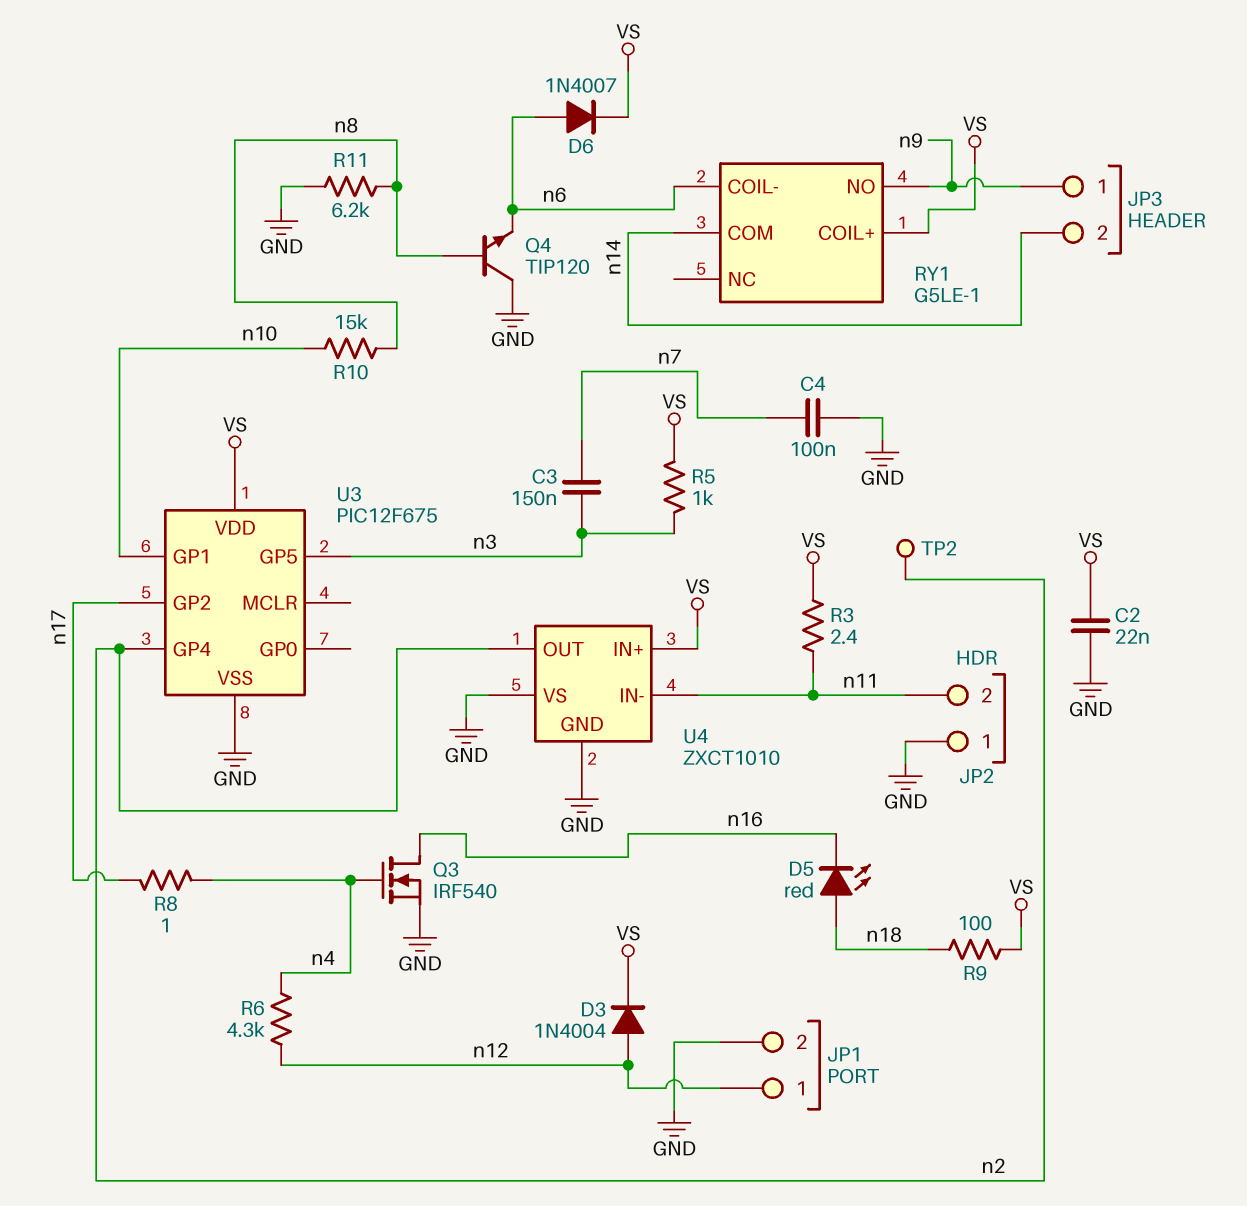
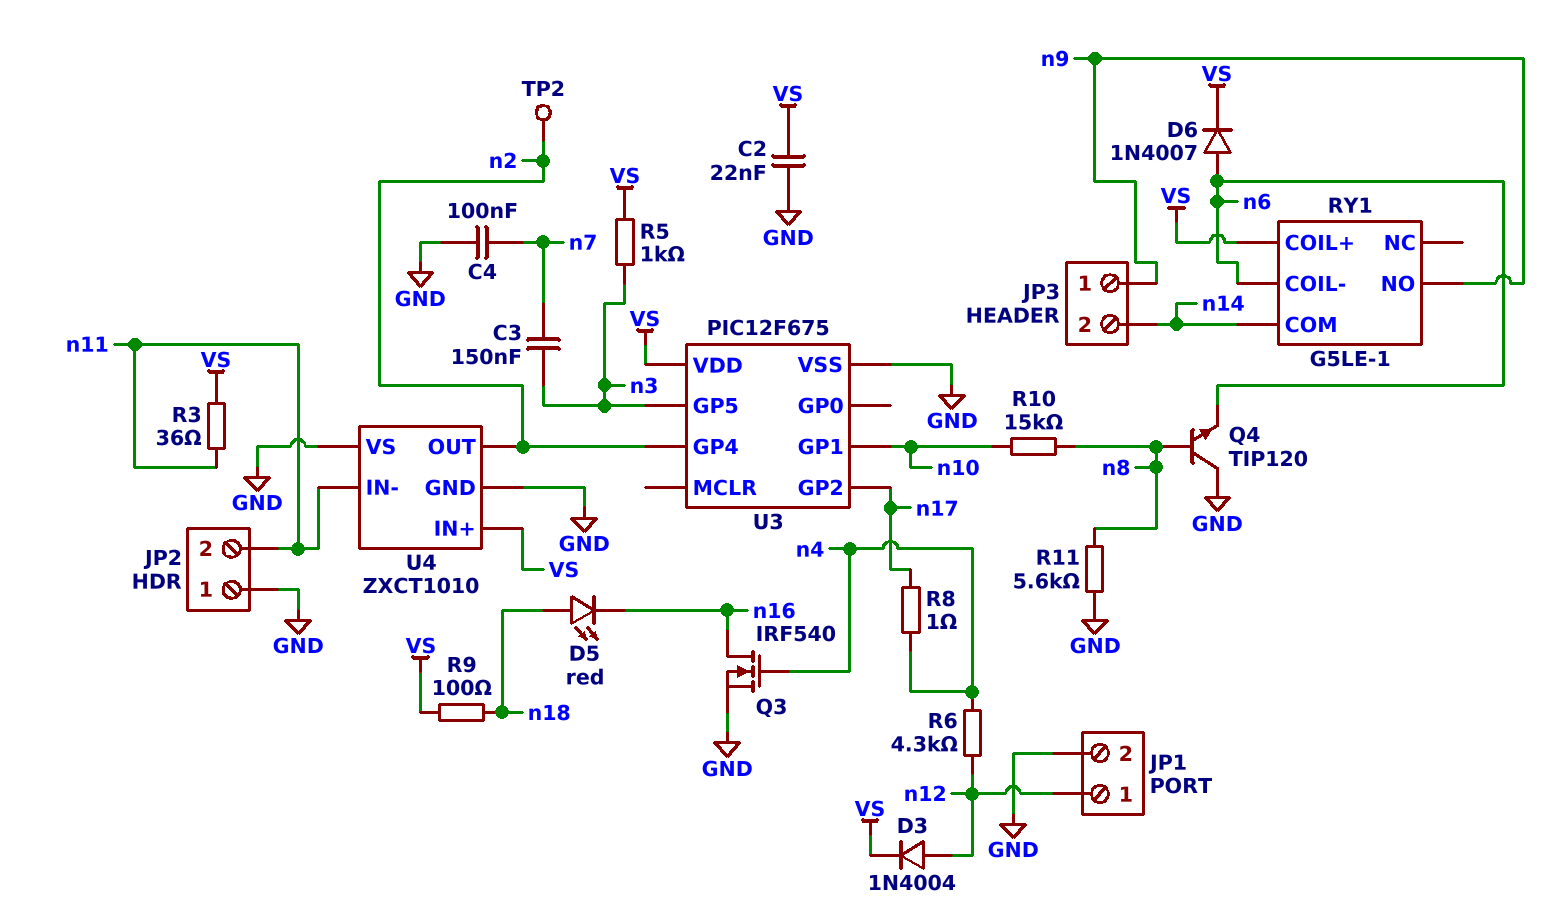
R3: 2.4 (VS, n11) -> 36 (VS, n11)
R11: 6.2k (GND, n8) -> 5.6k (GND, n8)

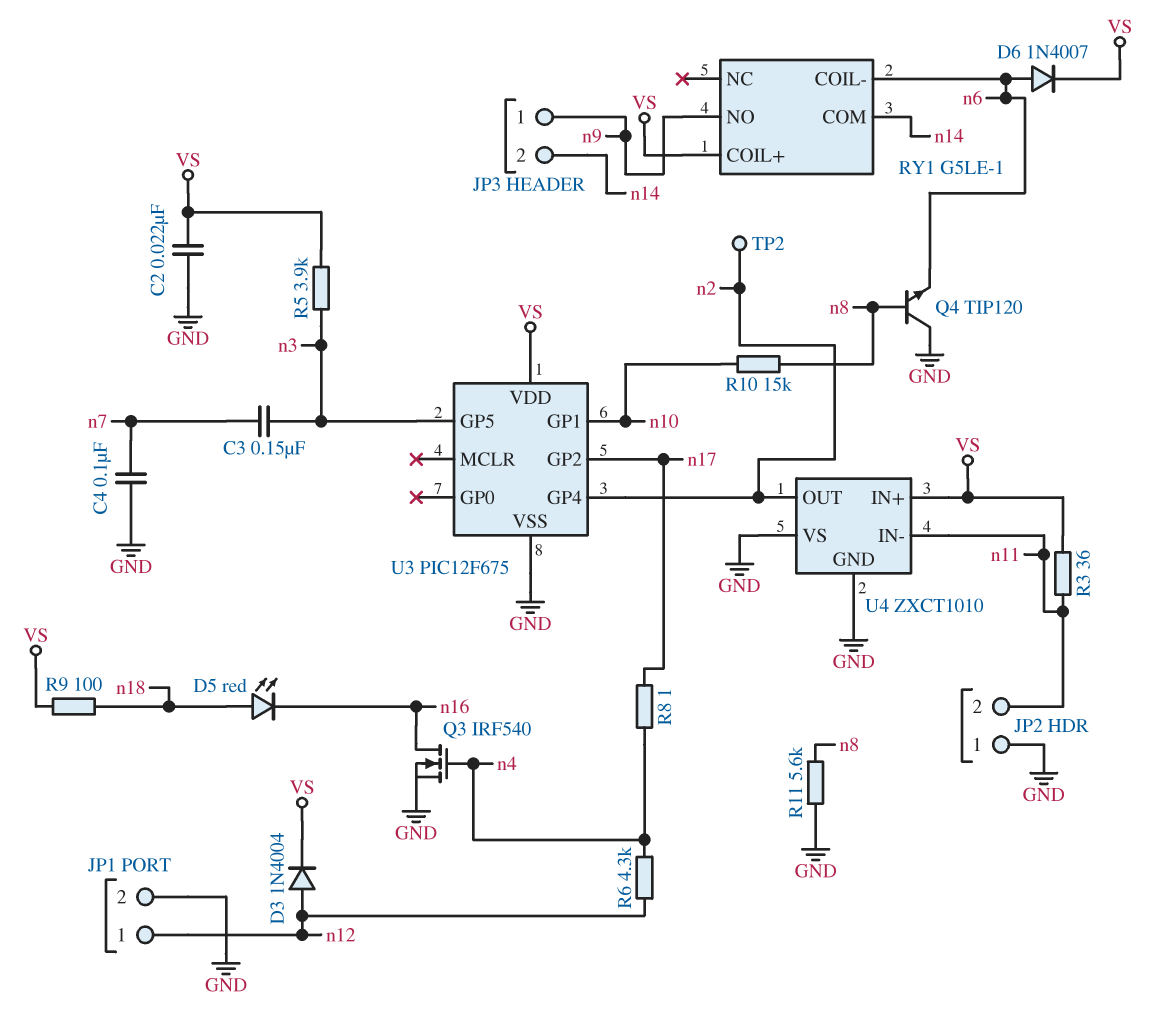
R5: 1k (VS, n3) -> 3.9k (VS, n3)

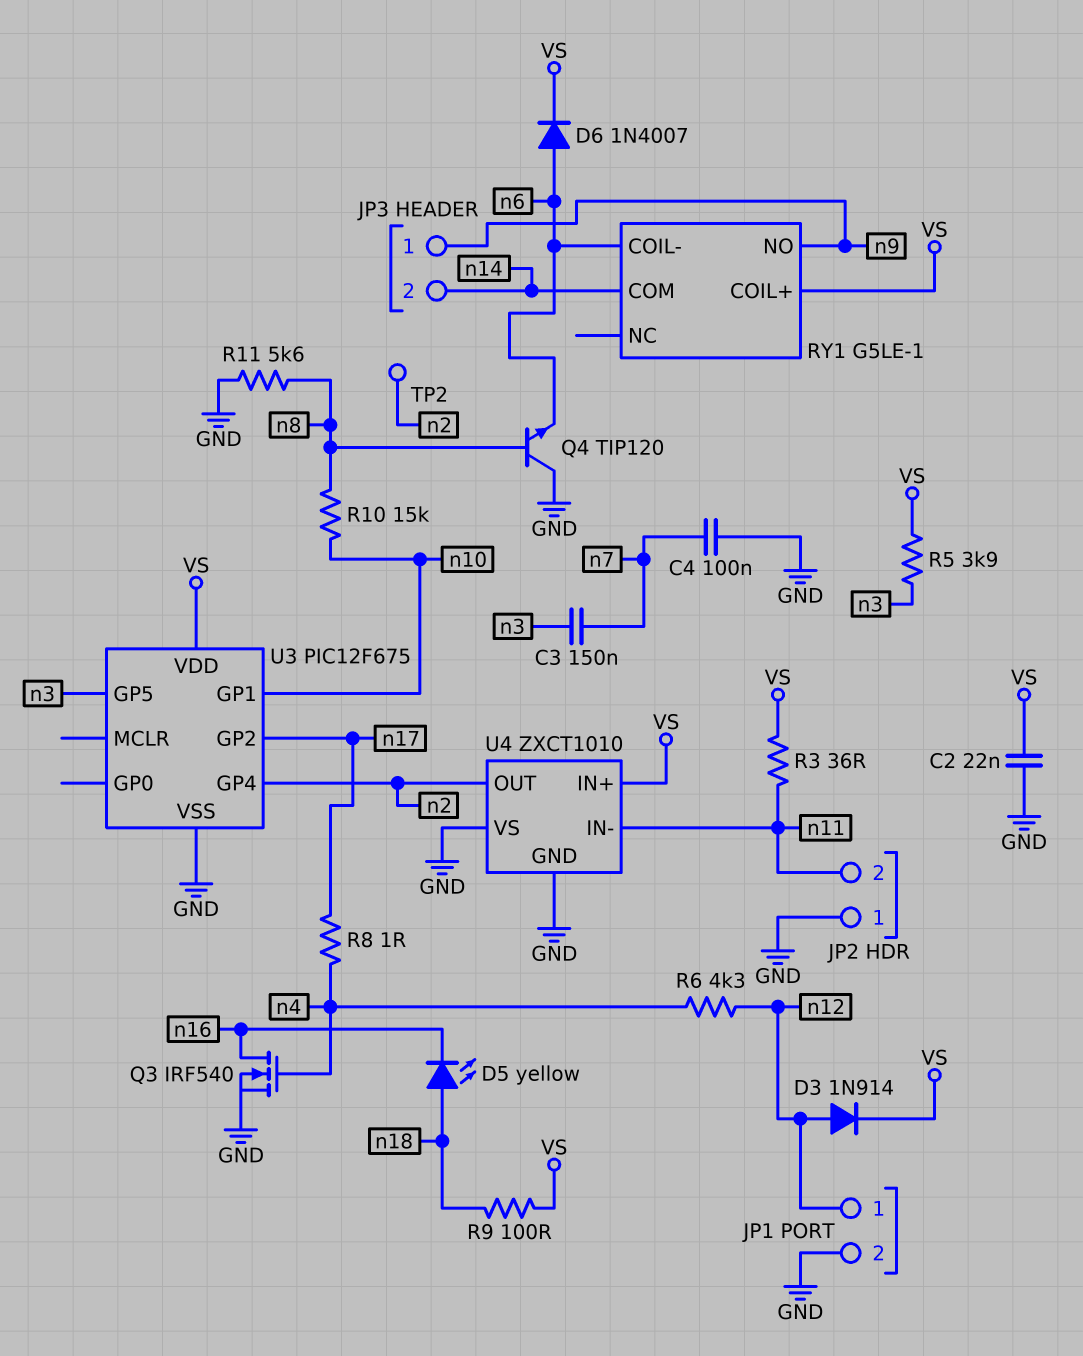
D3: diode 1N4004 (A n12, K VS) -> diode 1N914 (A n12, K VS)
D5: LED red (A n18, K n16) -> LED yellow (A n18, K n16)

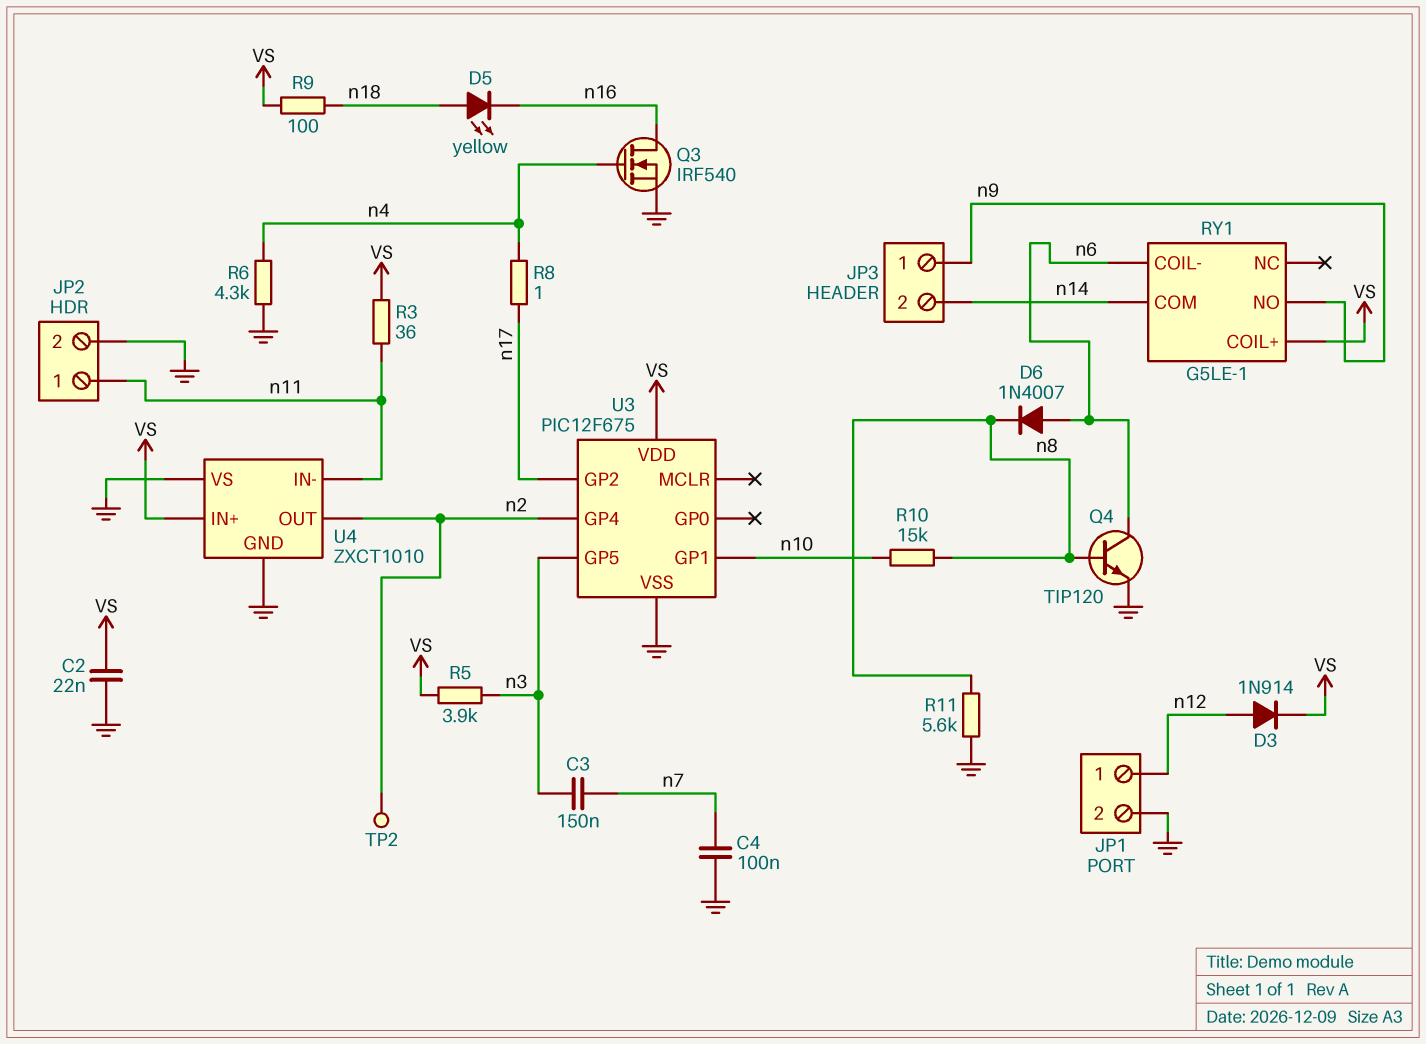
D6: diode 1N4007 (A n6, K VS) -> diode 1N4007 (A n6, K n8)
JP2 pin 1: GND -> n11
JP2 pin 2: n11 -> GND
Q4: NPN TIP120 (B n8, C GND, E n6) -> NPN TIP120 (B n8, C n6, E GND)
R6: 4.3k (n4, n12) -> 4.3k (GND, n4)

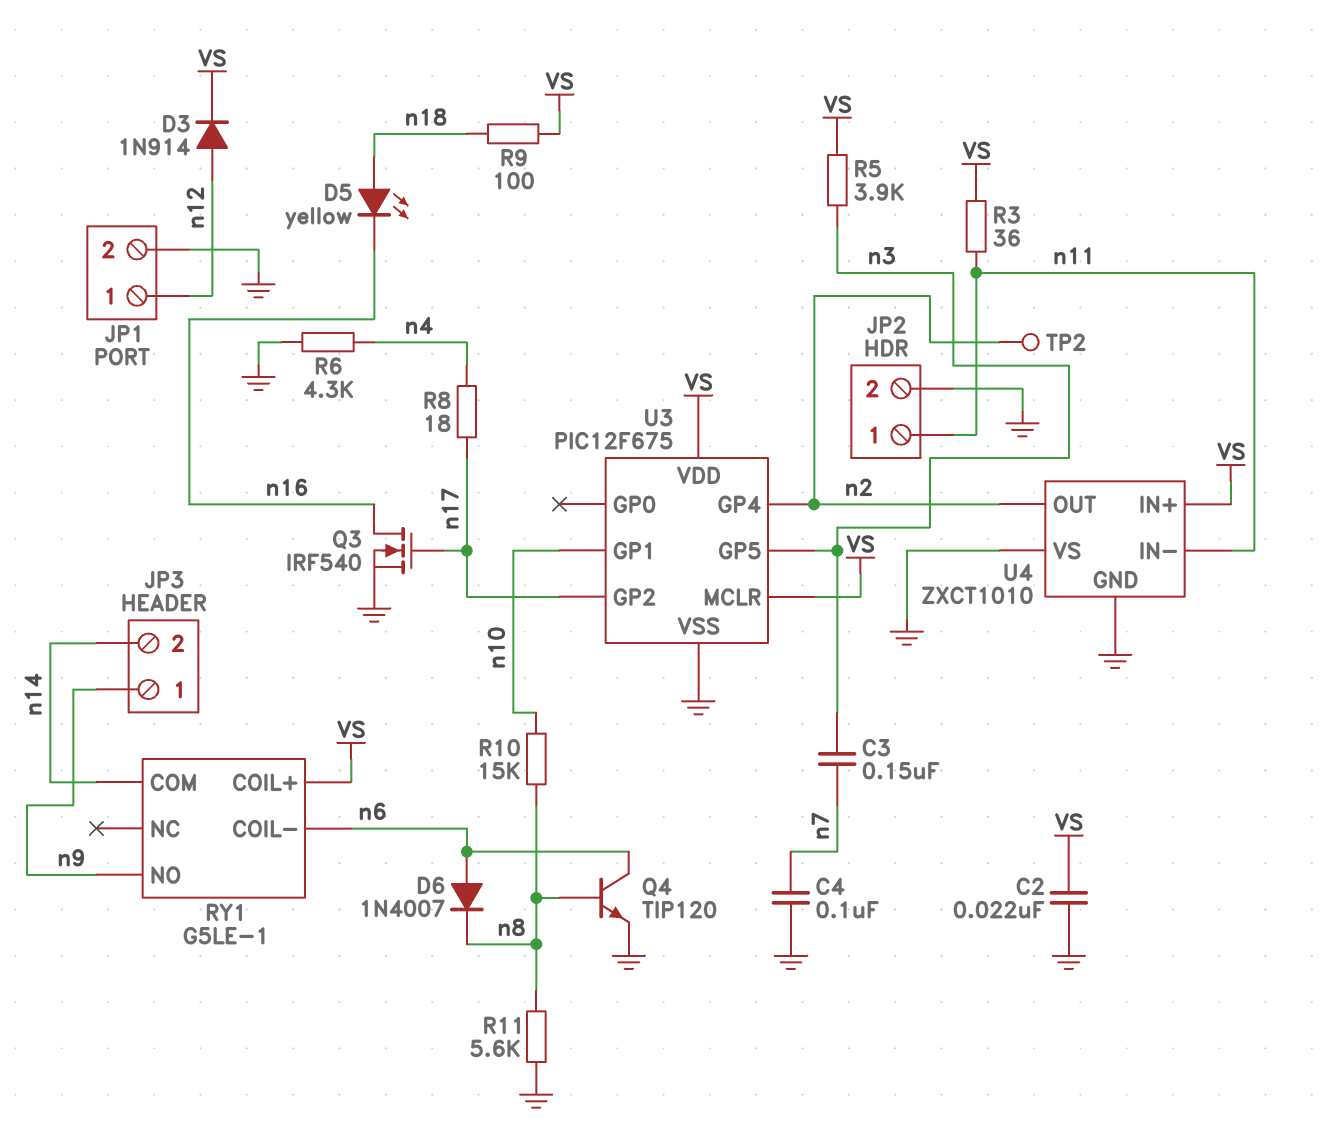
Q3: NMOS IRF540 (G n4, D n16, S GND) -> NMOS IRF540 (G n17, D n16, S GND)
R8: 1 (n4, n17) -> 18 (n4, n17)
U3 pin MCLR: none -> VS

